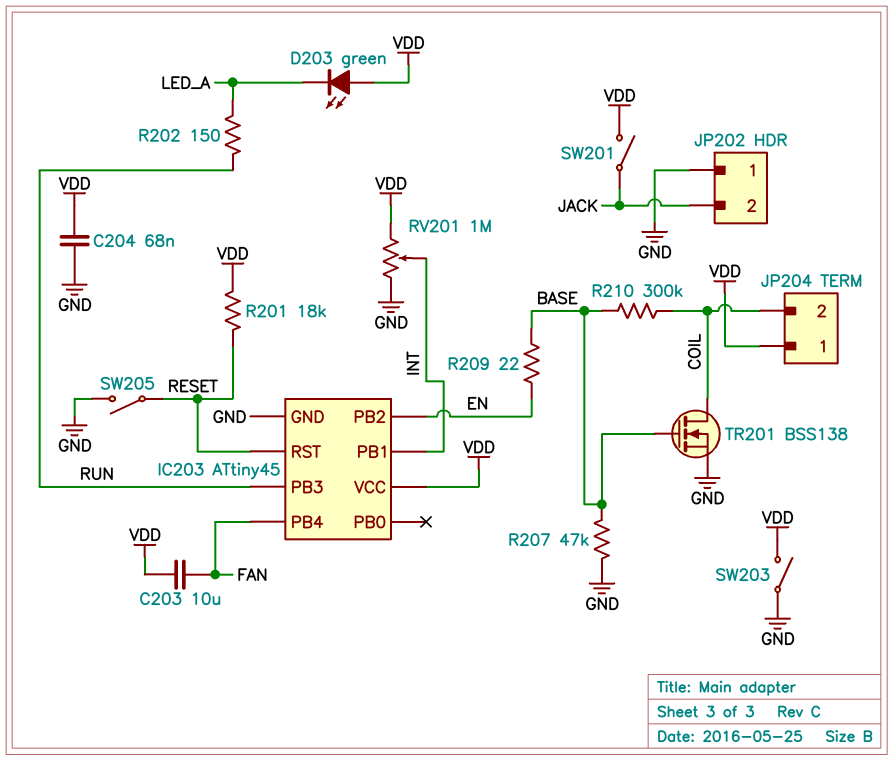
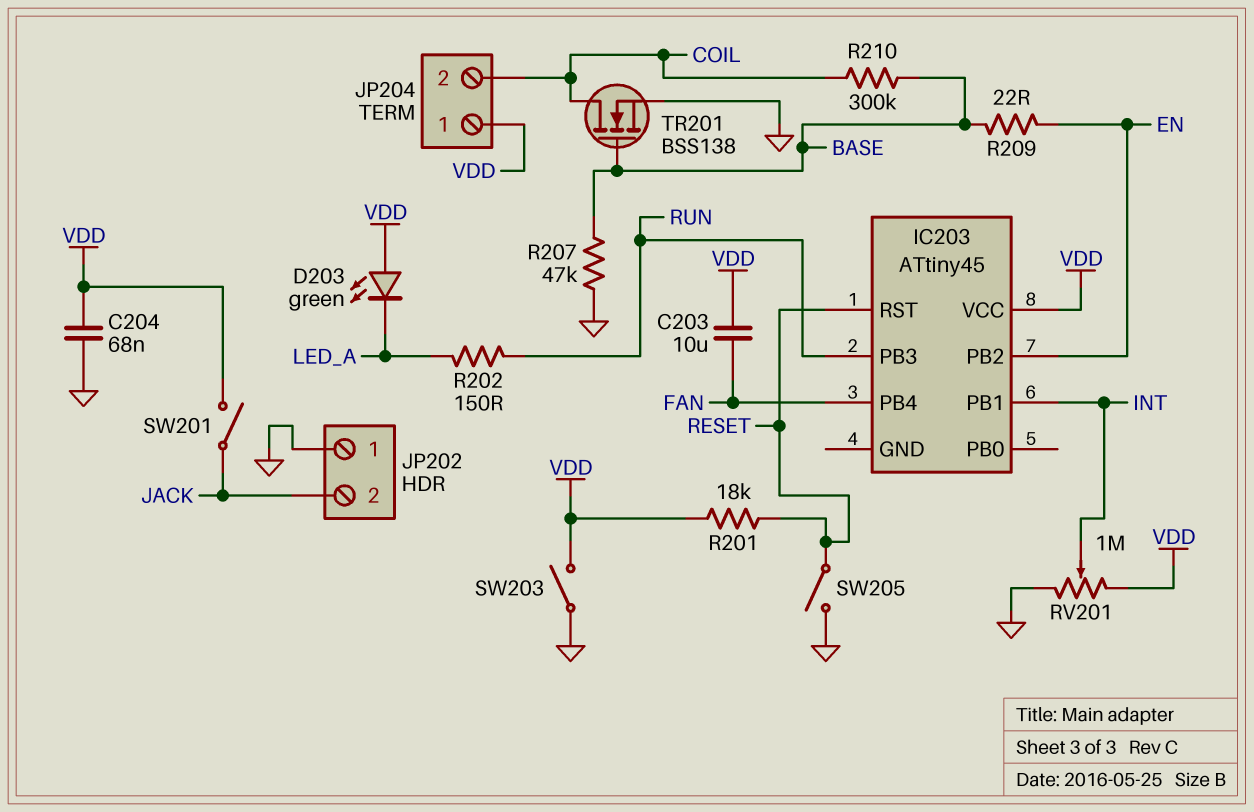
IC203 pin GND: GND -> none

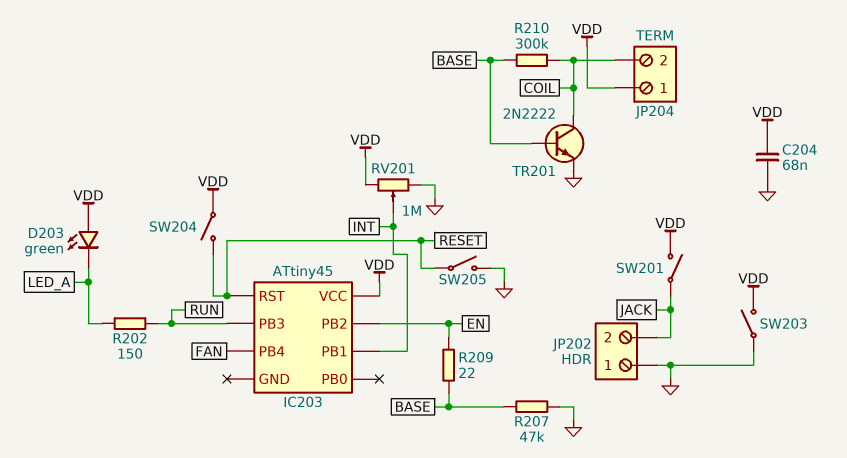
C203: 10uF (FAN, VDD) -> none
R201: 18k (RESET, VDD) -> none
SW204: none -> switch (RESET, VDD)
TR201: NMOS BSS138 (G BASE, D COIL, S GND) -> NPN 2N2222 (B BASE, C COIL, E GND)

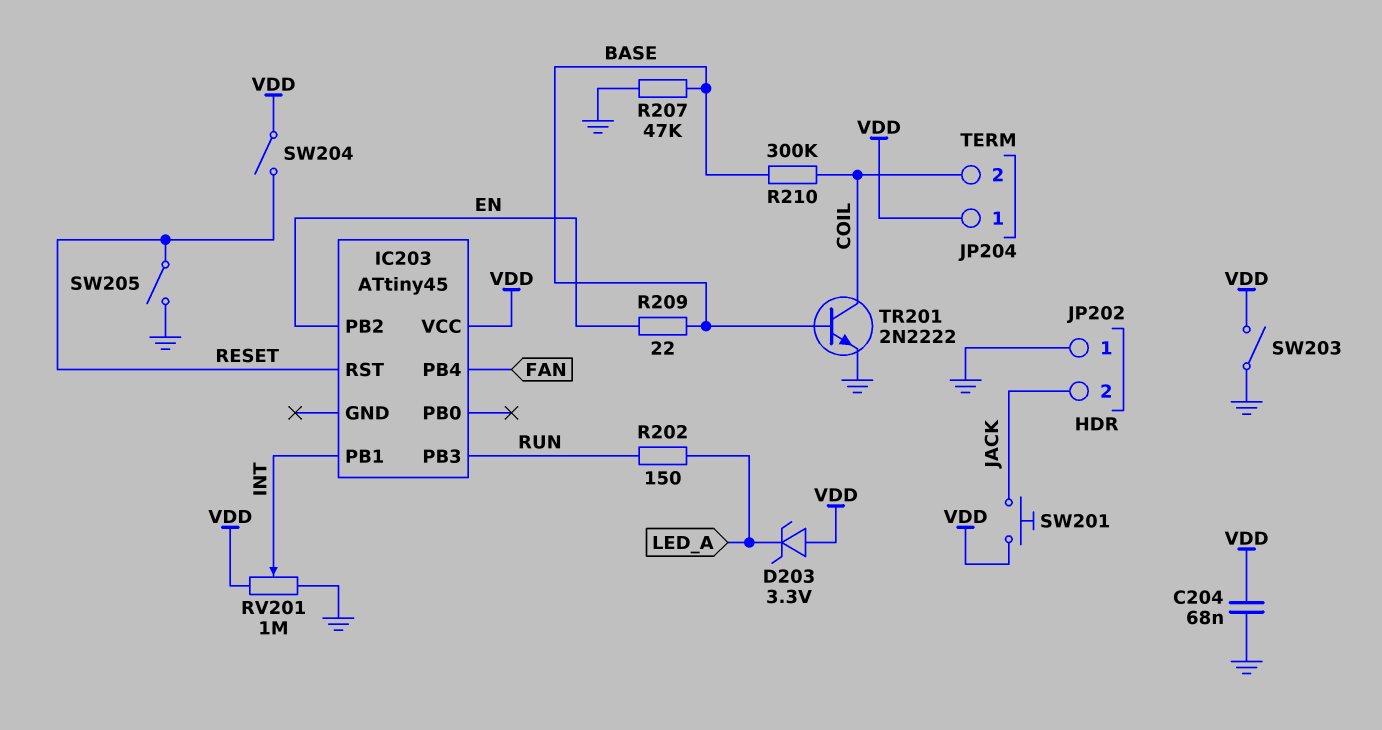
D203: LED green (A VDD, K LED_A) -> zener 3.3V (A VDD, K LED_A)
SW201: switch (JACK, VDD) -> button (JACK, VDD)

